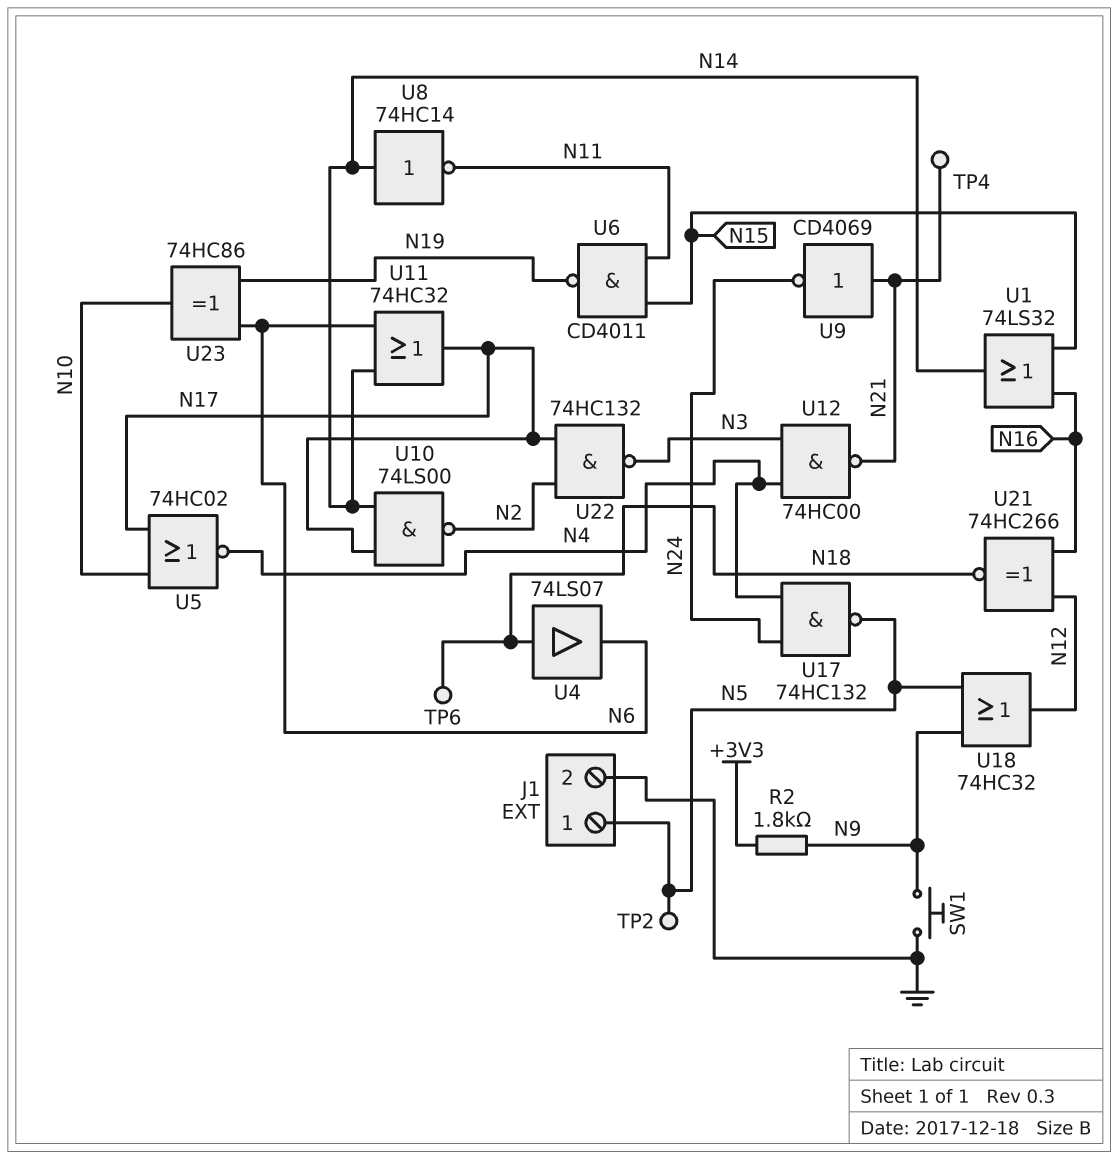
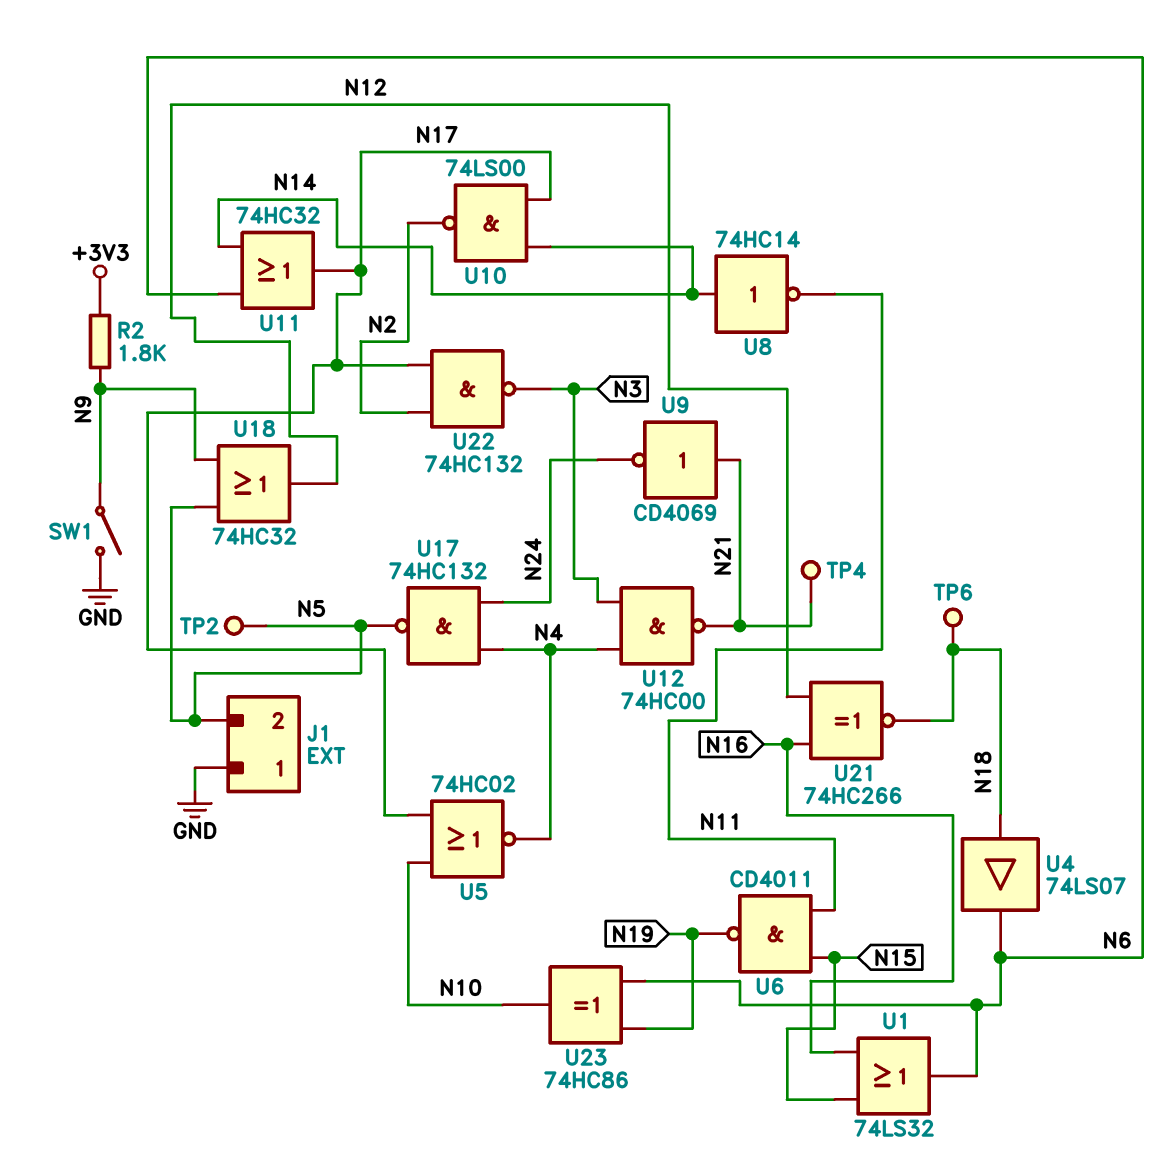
J1 pin 1: N5 -> GND
J1 pin 2: GND -> N5
SW1: button (GND, N9) -> switch (GND, N9)
U1: OR 74LS32 (in N15, in N16, out N14) -> OR 74LS32 (in N15, in N16, out N6)

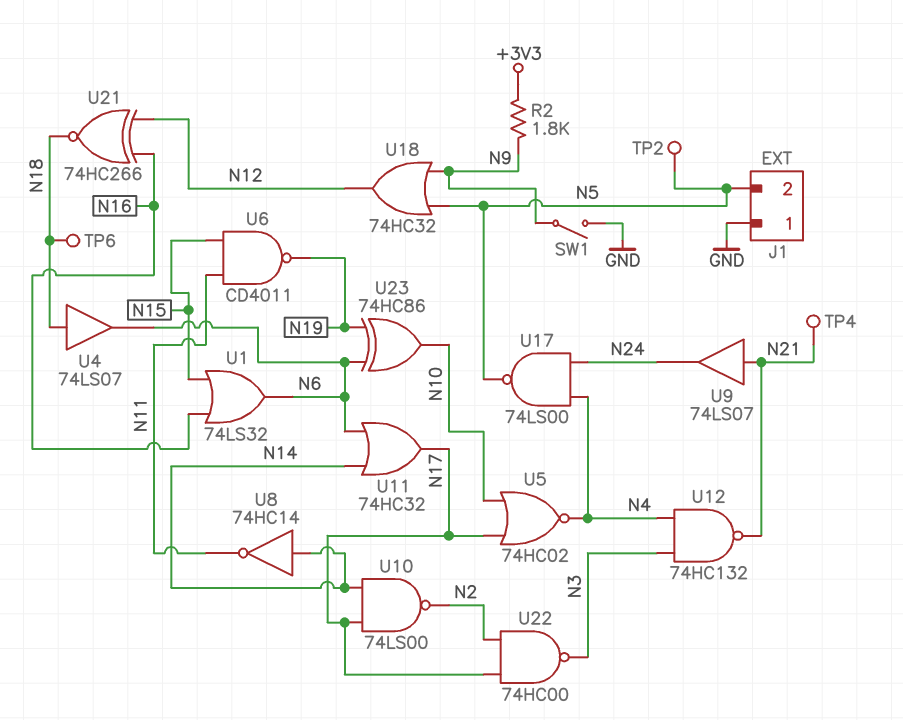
U9: NOT CD4069 (in N21, out N24) -> buffer 74LS07 (in N21, out N24)
U12: NAND 74HC00 (in N3, in N4, out N21) -> NAND 74HC132 (in N3, in N4, out N21)
U17: NAND 74HC132 (in N4, in N24, out N5) -> NAND 74LS00 (in N4, in N24, out N5)
U22: NAND 74HC132 (in N2, in N17, out N3) -> NAND 74HC00 (in N2, in N17, out N3)

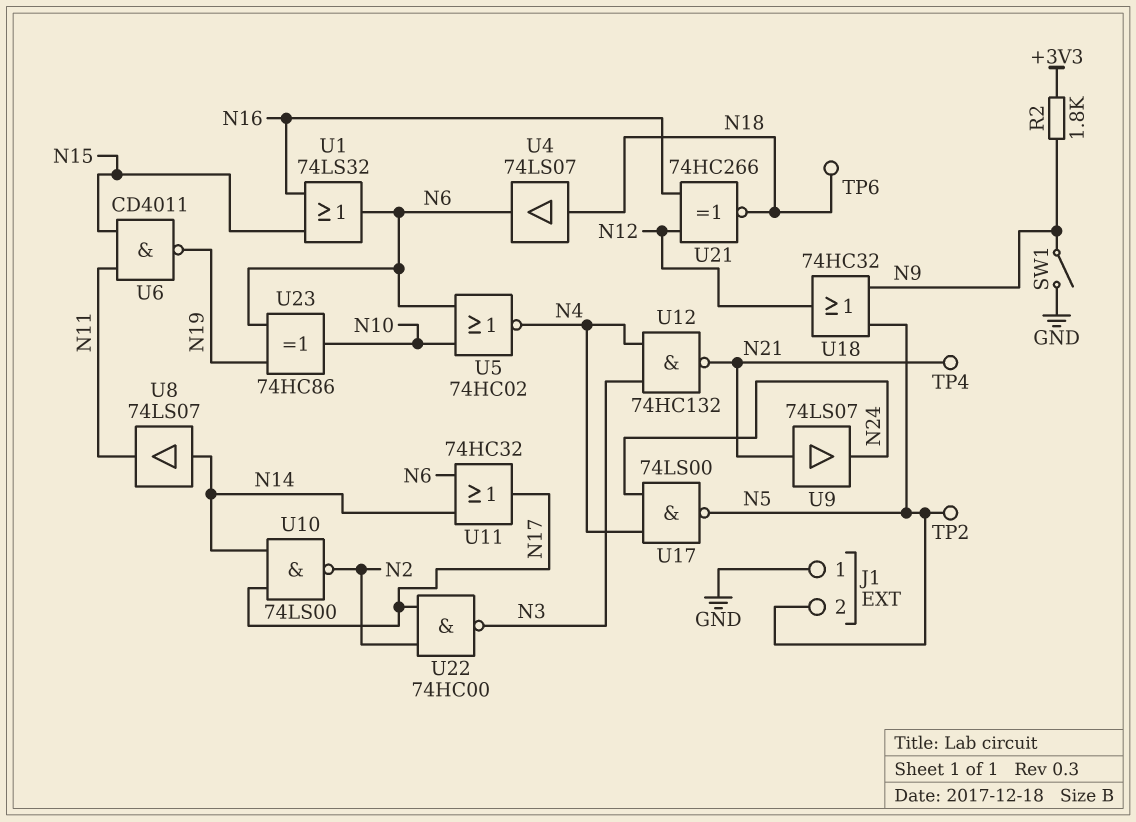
U5: NOR 74HC02 (in N10, in N17, out N4) -> NOR 74HC02 (in N6, in N10, out N4)
U8: NOT 74HC14 (in N14, out N11) -> buffer 74LS07 (in N14, out N11)

